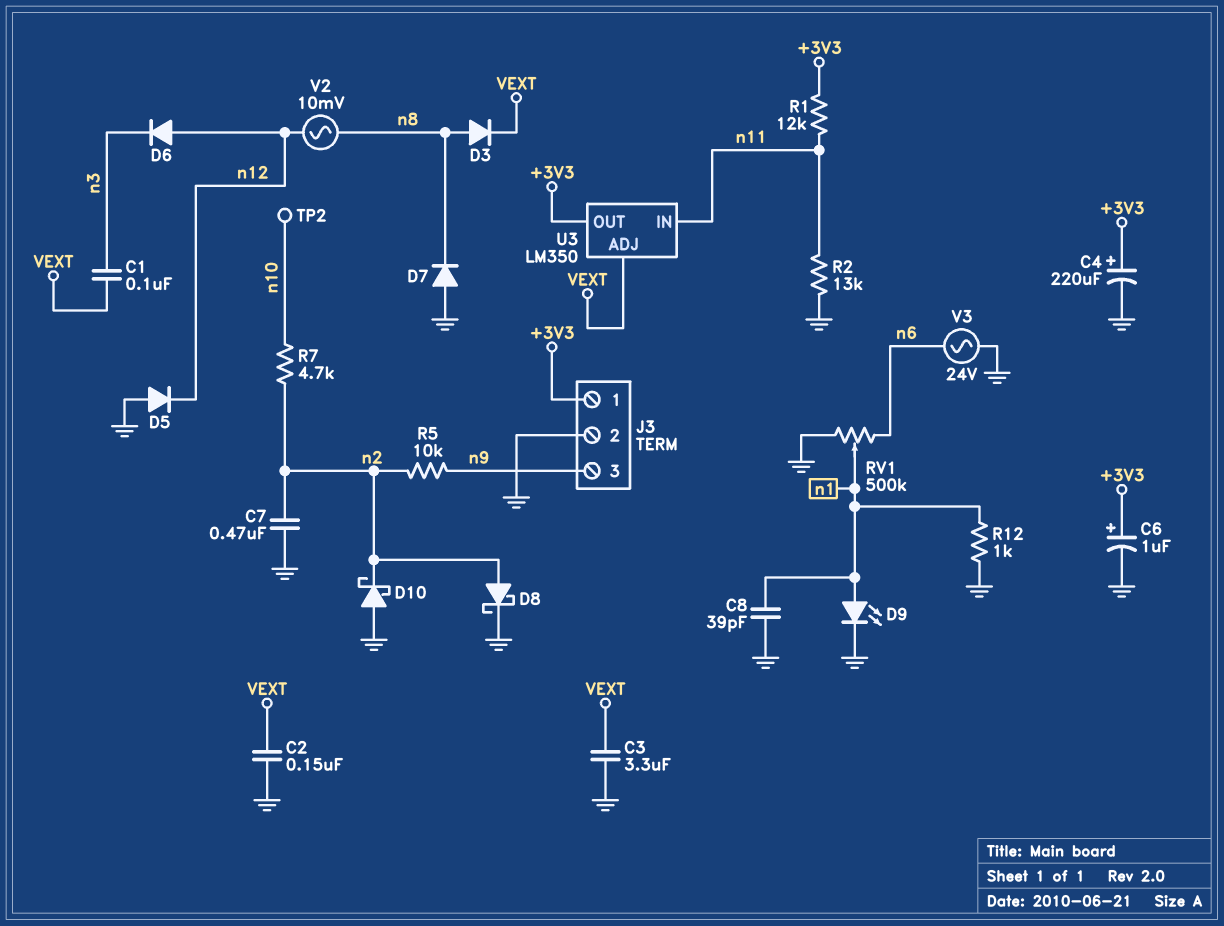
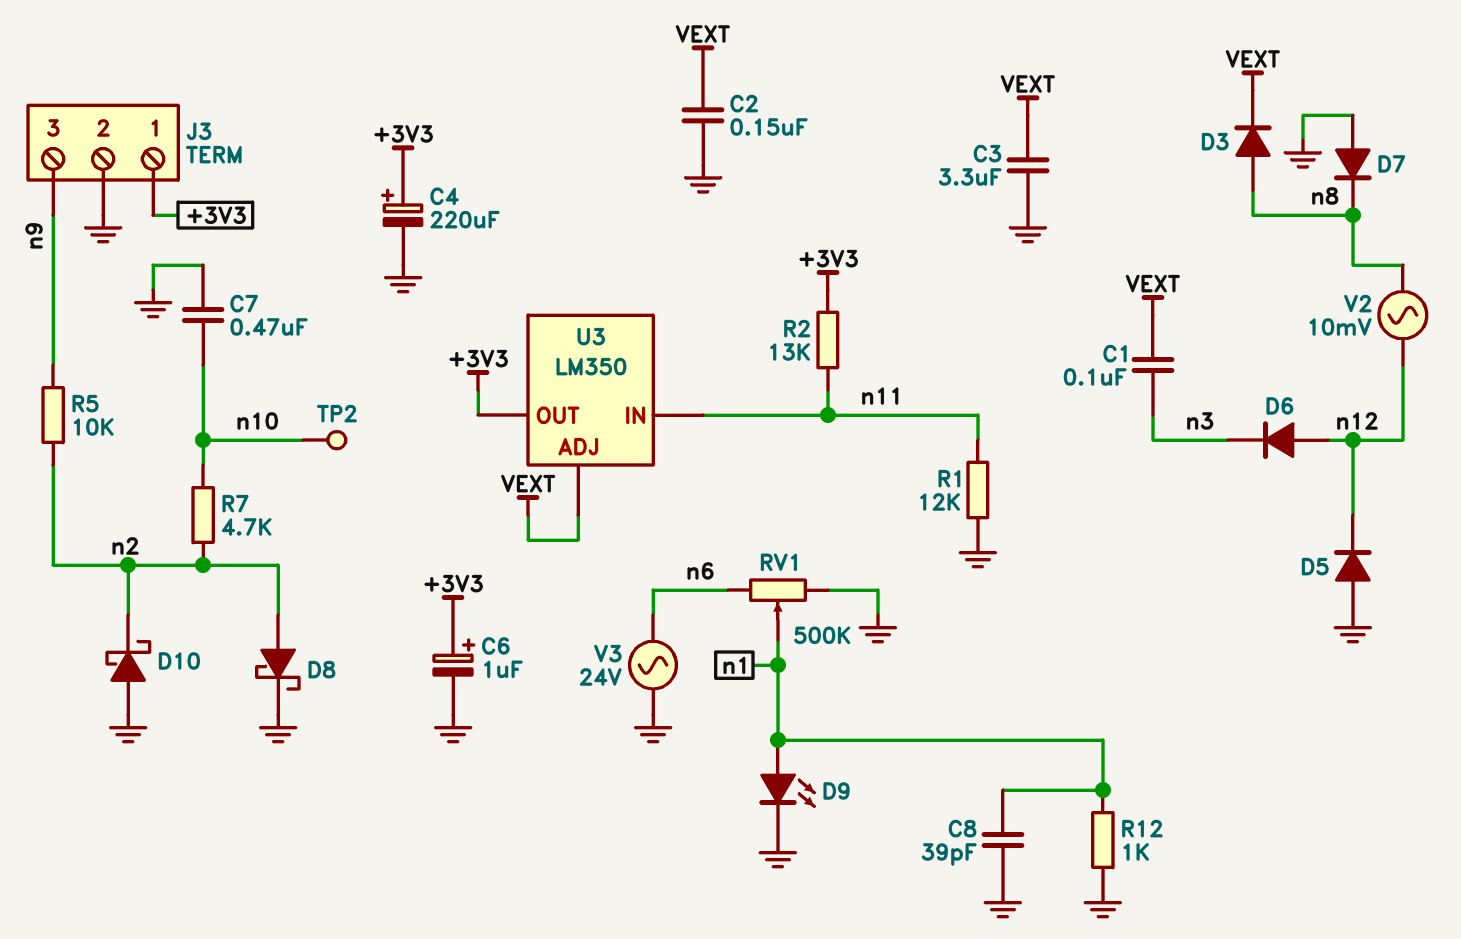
C7: 470nF (GND, n2) -> 470nF (GND, n10)
R1: 12k (+3V3, n11) -> 12k (GND, n11)
R2: 13k (GND, n11) -> 13k (+3V3, n11)

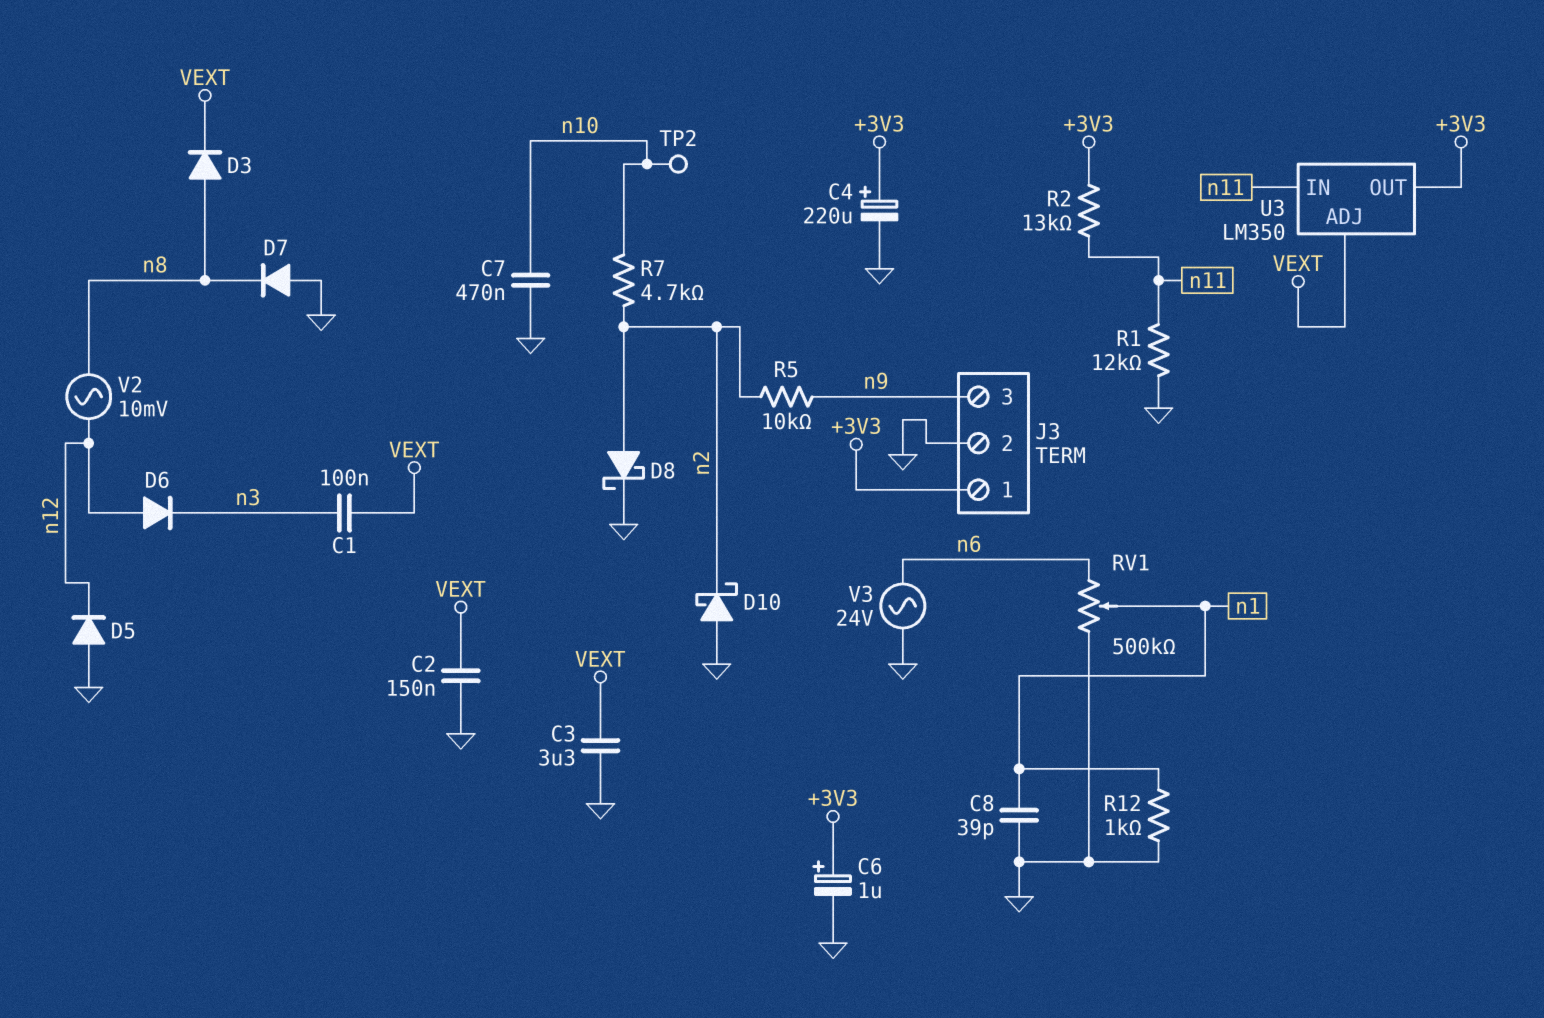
D9: LED (A n1, K GND) -> none

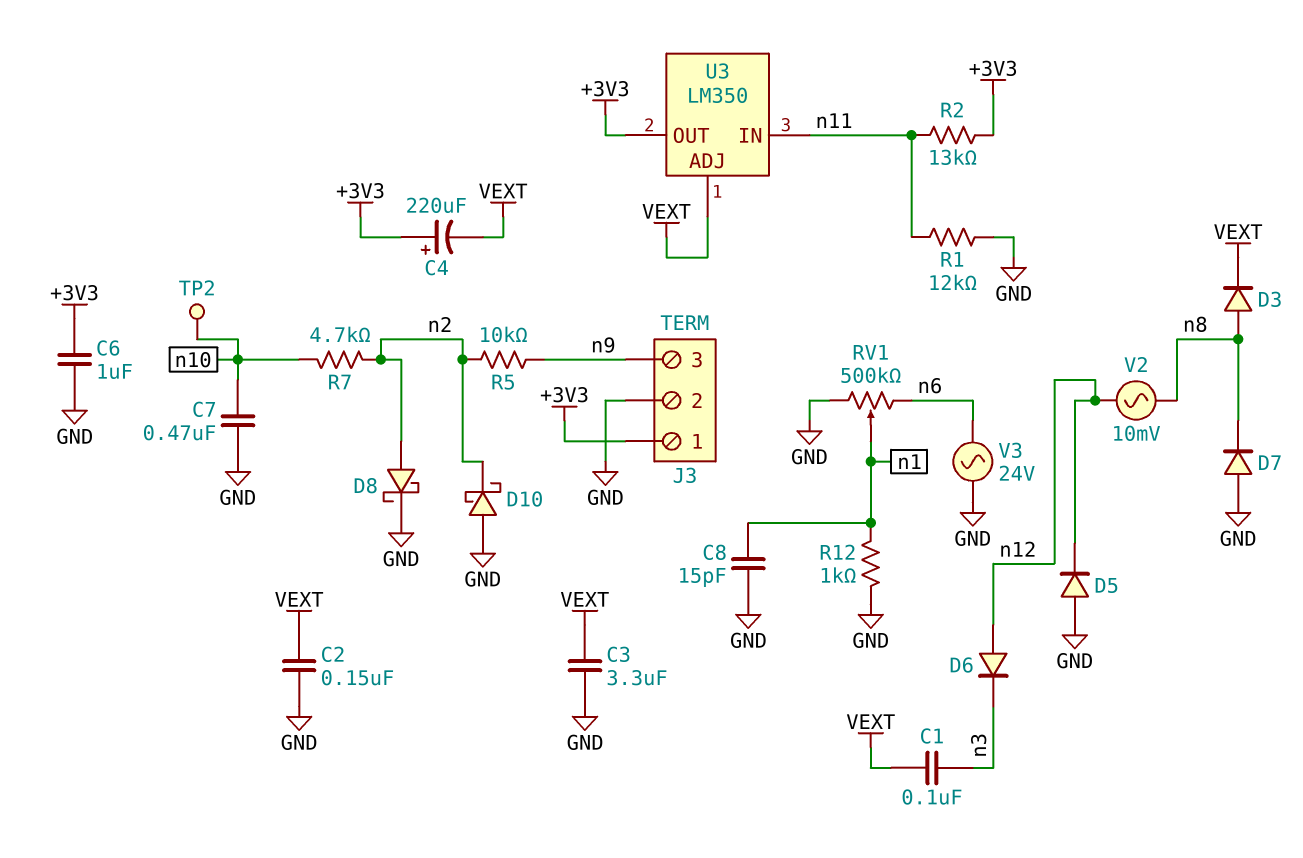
C4: 220uF (plus +3V3, minus GND) -> 220uF (plus +3V3, minus VEXT)
C6: 1uF (plus +3V3, minus GND) -> 1uF (+3V3, GND)
C8: 39pF (GND, n1) -> 15pF (GND, n1)

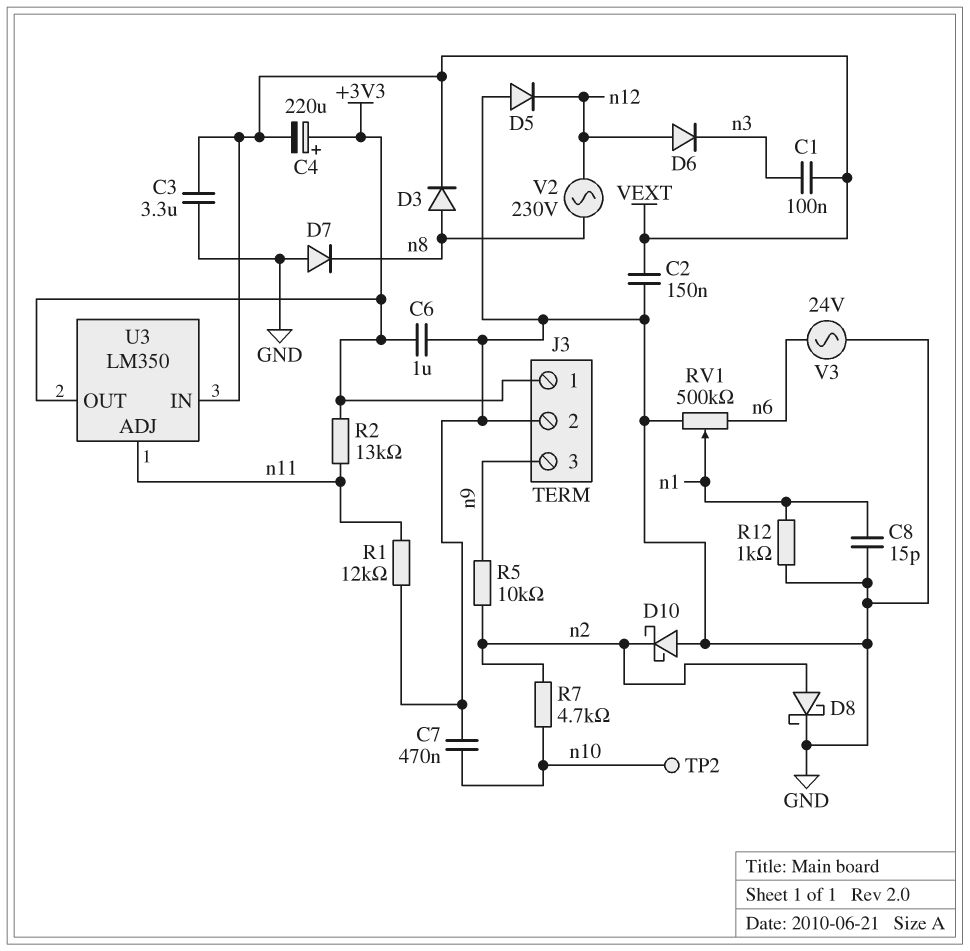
U3 pin ADJ: VEXT -> n11
U3 pin IN: n11 -> VEXT
V2: AC 10mV (n8, n12) -> AC 230V (n8, n12)

